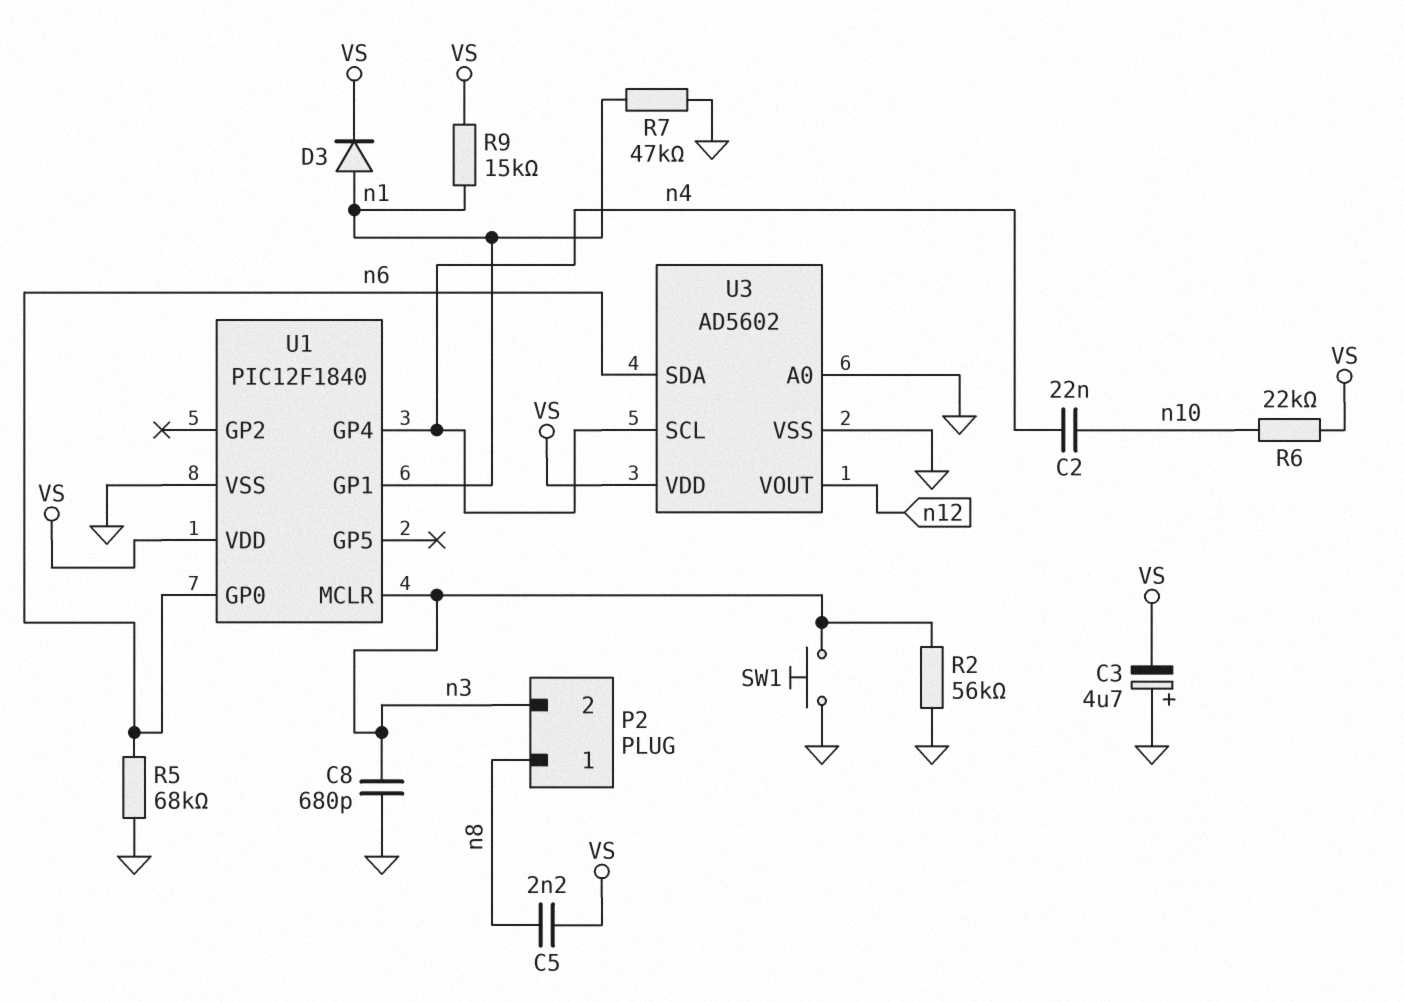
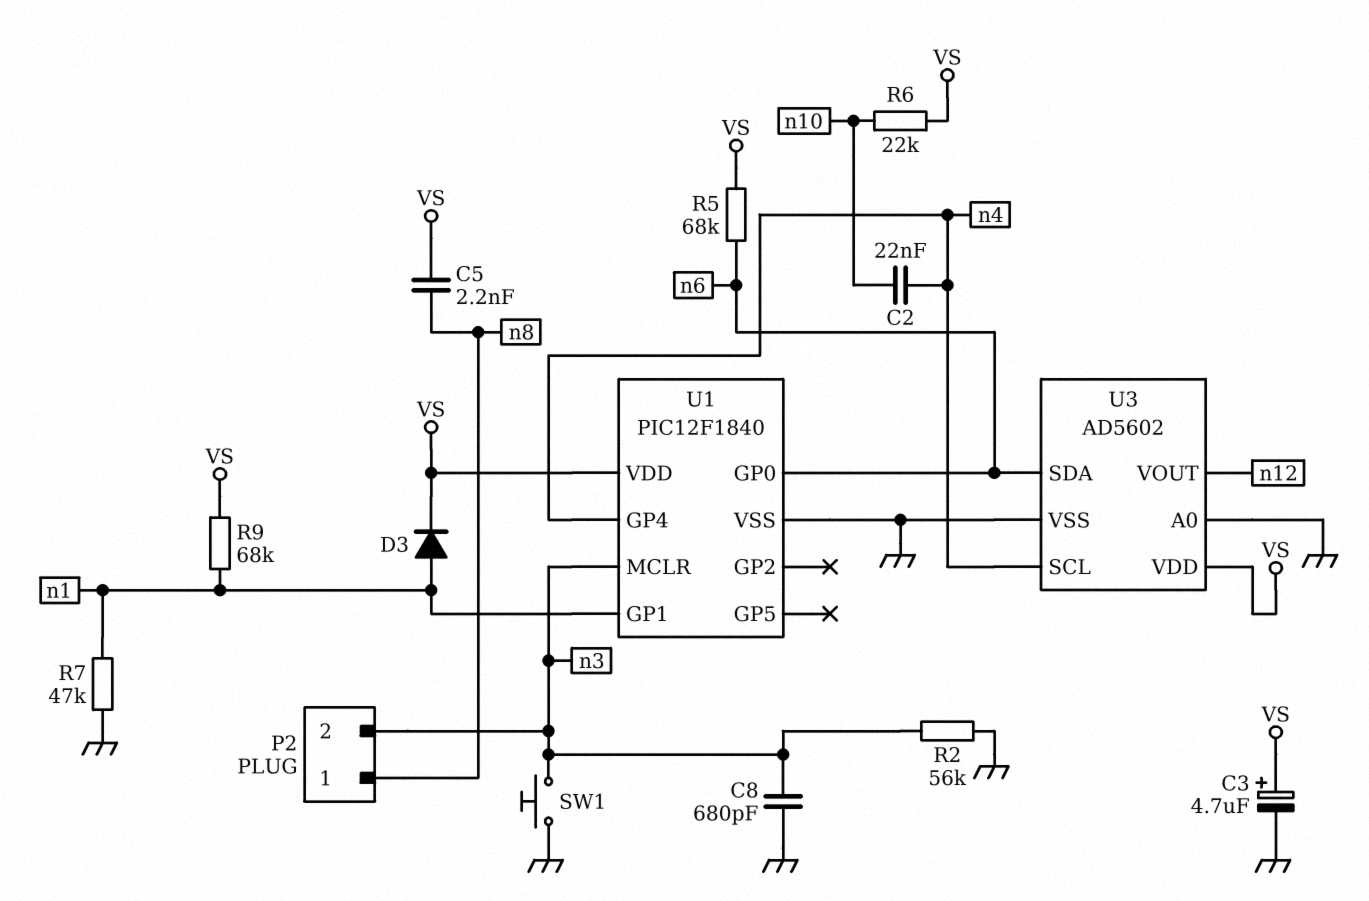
C3: 4.7uF (plus GND, minus VS) -> 4.7uF (plus VS, minus GND)
R5: 68k (GND, n6) -> 68k (VS, n6)
R9: 15k (VS, n1) -> 68k (VS, n1)

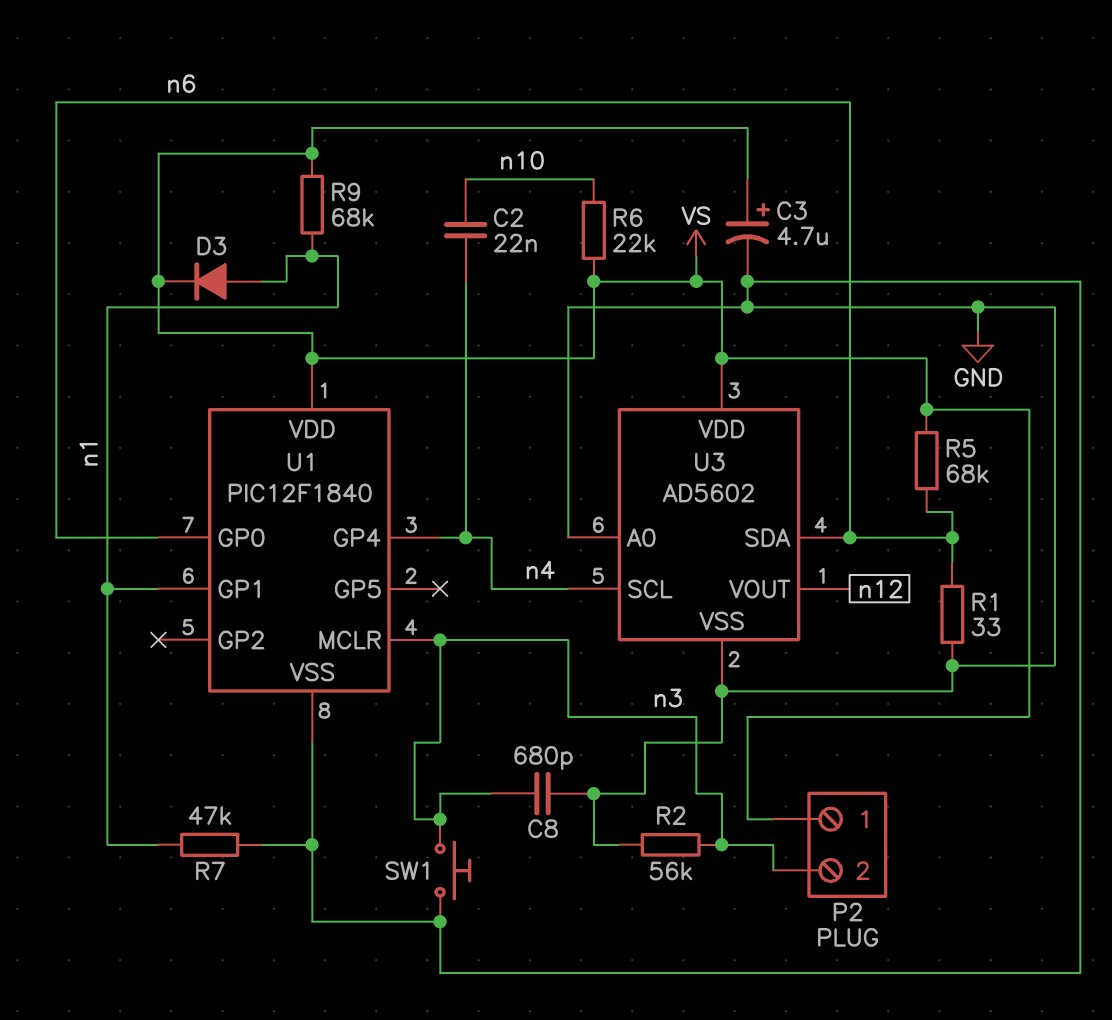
C5: 2.2nF (VS, n8) -> none
P2 pin 1: n8 -> VS
R1: none -> 33 (GND, n6)

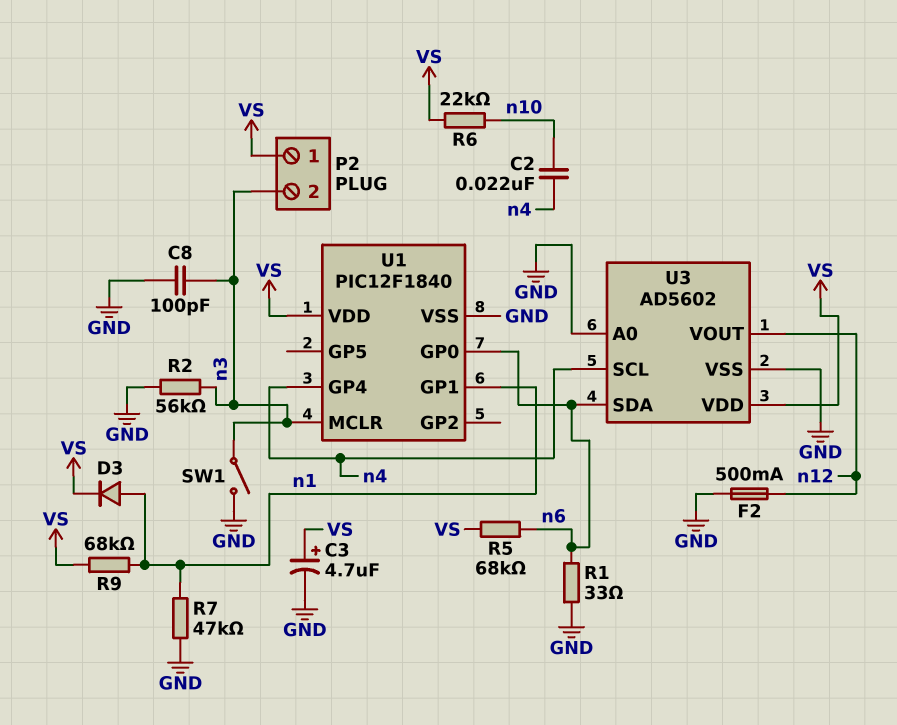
C8: 680pF (GND, n3) -> 100pF (GND, n3)
F2: none -> 500mA (GND, n12)
SW1: button (GND, n3) -> switch (GND, n3)

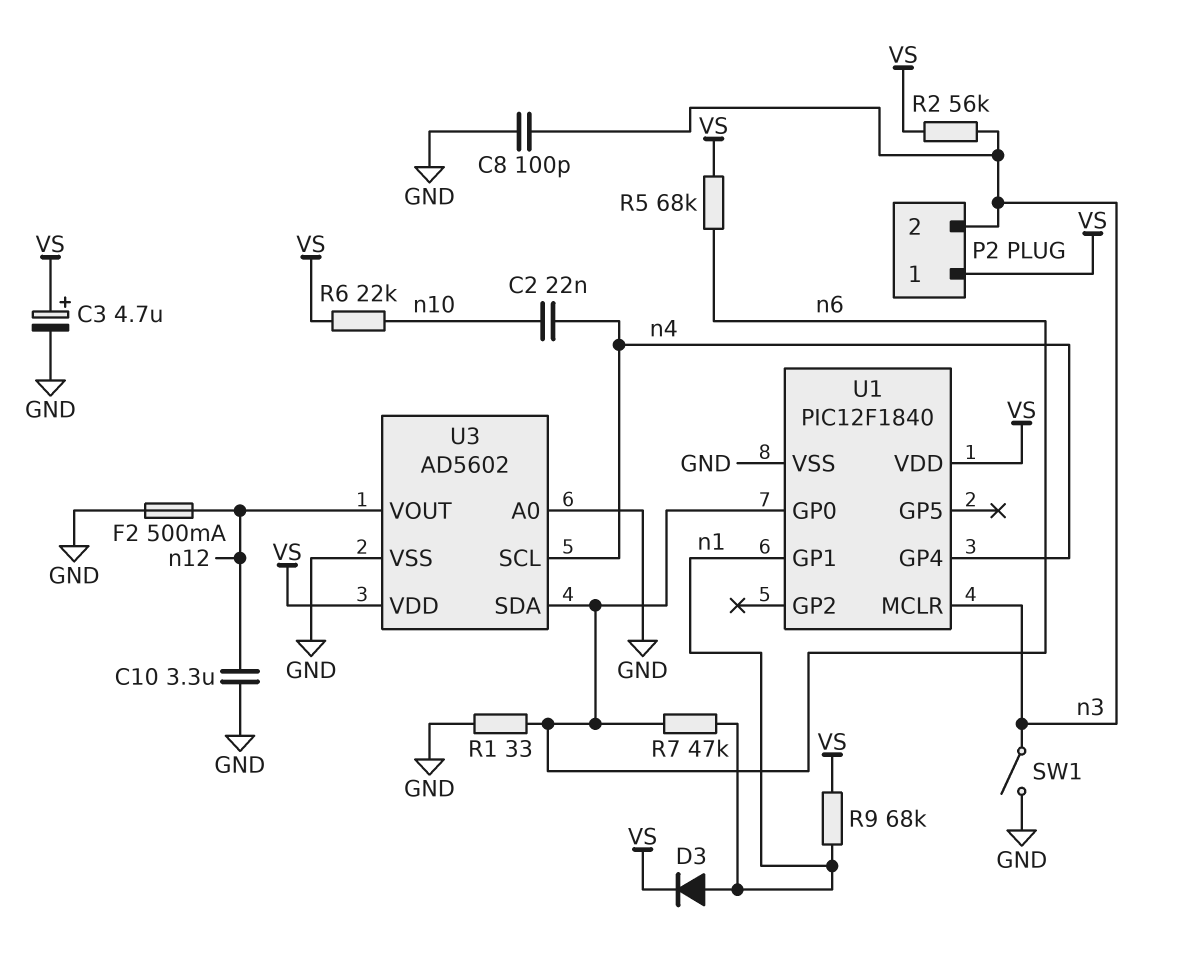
C10: none -> 3.3uF (GND, n12)
R2: 56k (GND, n3) -> 56k (VS, n3)
R7: 47k (GND, n1) -> 47k (n1, n6)

